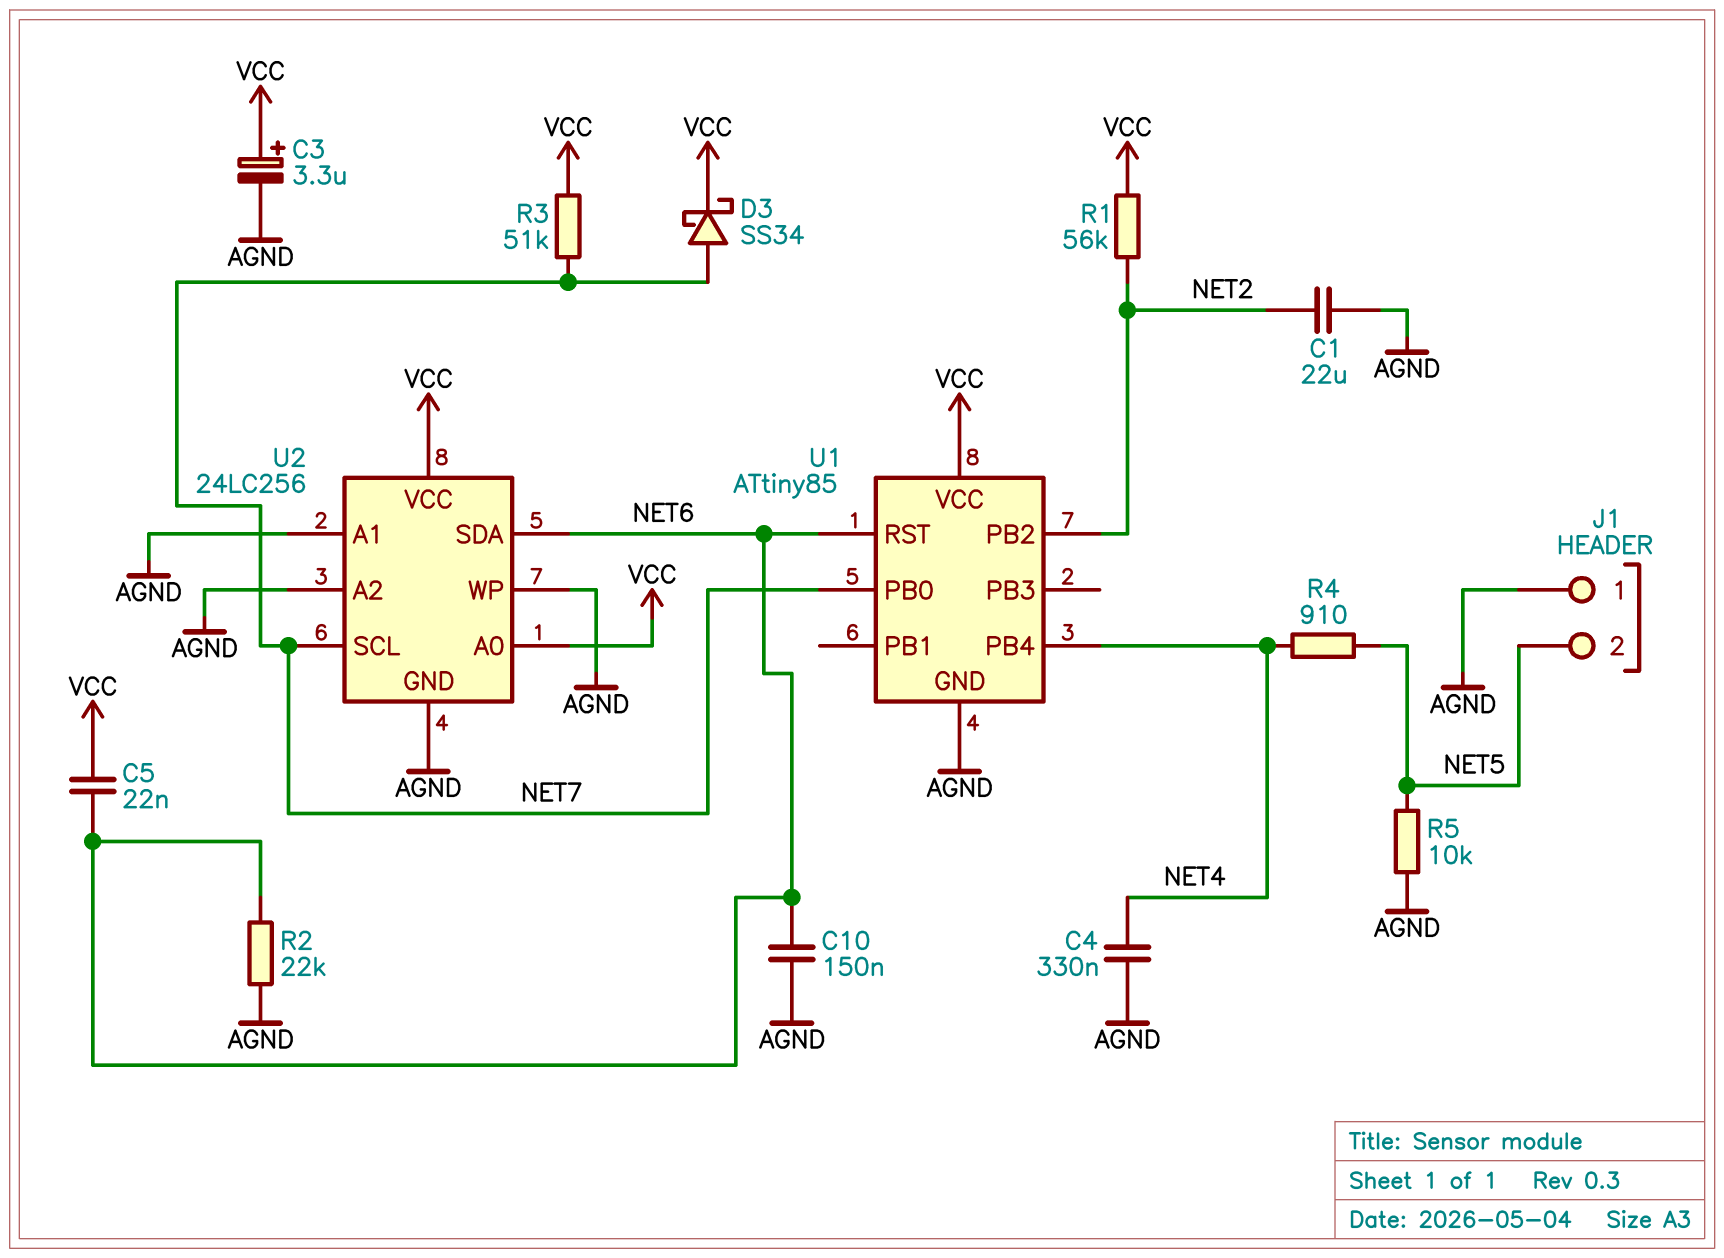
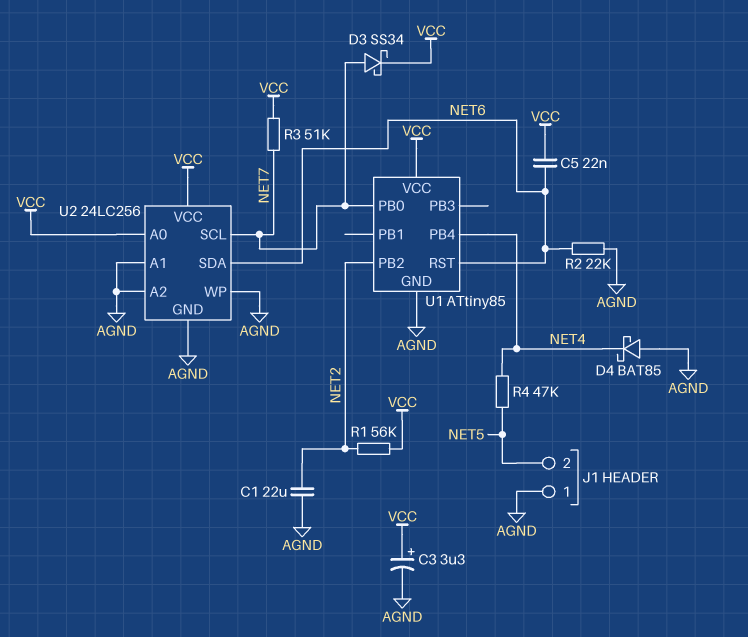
C4: 330nF (AGND, NET4) -> none
C10: 150nF (AGND, NET6) -> none
D4: none -> schottky BAT85 (A AGND, K NET4)
R4: 910 (NET4, NET5) -> 47k (NET4, NET5)
R5: 10k (AGND, NET5) -> none

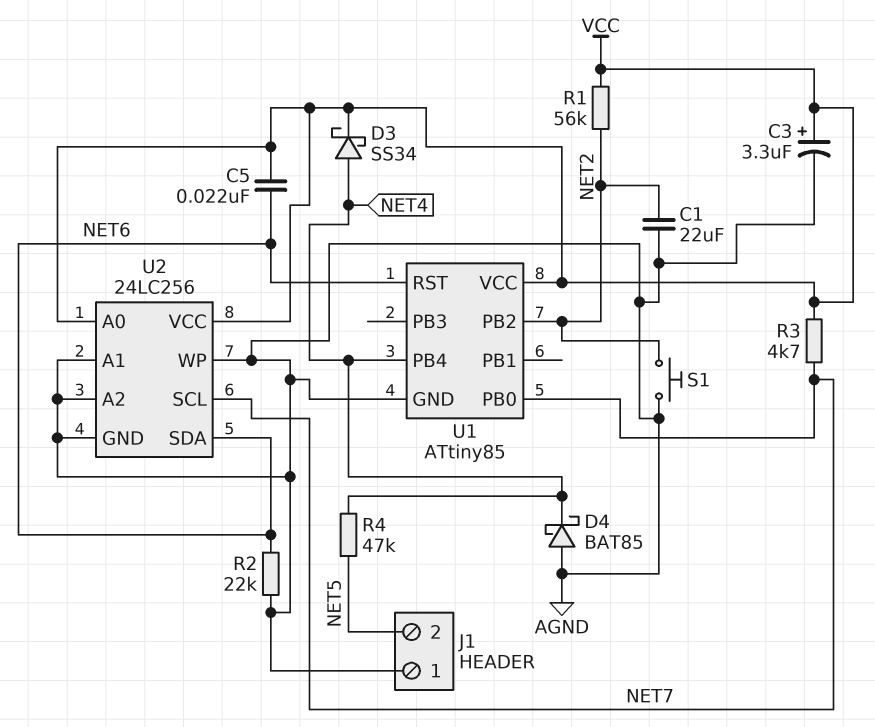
D3: schottky SS34 (A NET7, K VCC) -> schottky SS34 (A NET4, K VCC)
R3: 51k (NET7, VCC) -> 4.7k (NET7, VCC)
S1: none -> button (AGND, NET2)

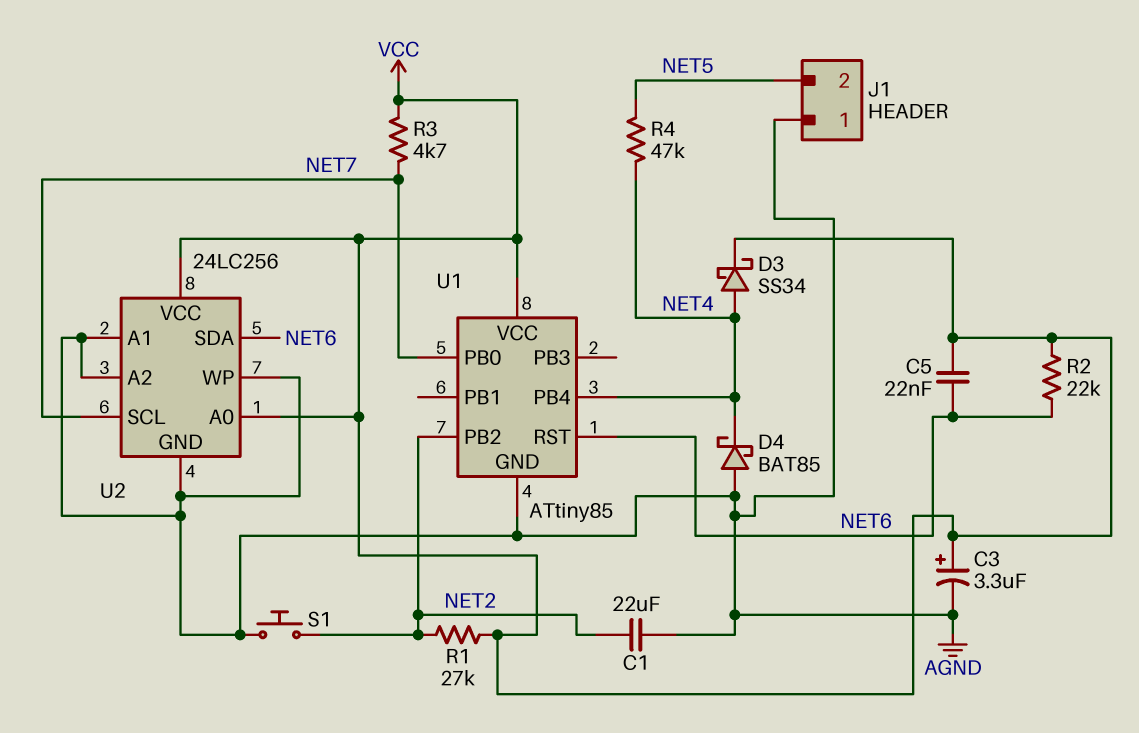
R1: 56k (NET2, VCC) -> 27k (NET2, VCC)
R2: 22k (AGND, NET6) -> 22k (NET6, VCC)

